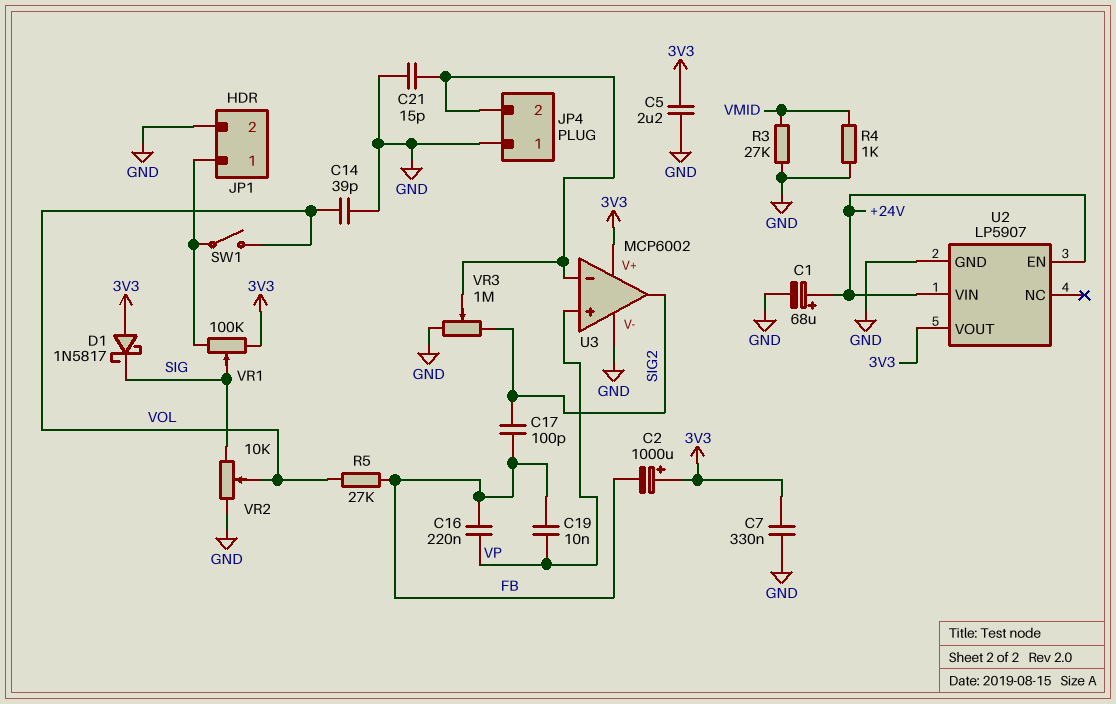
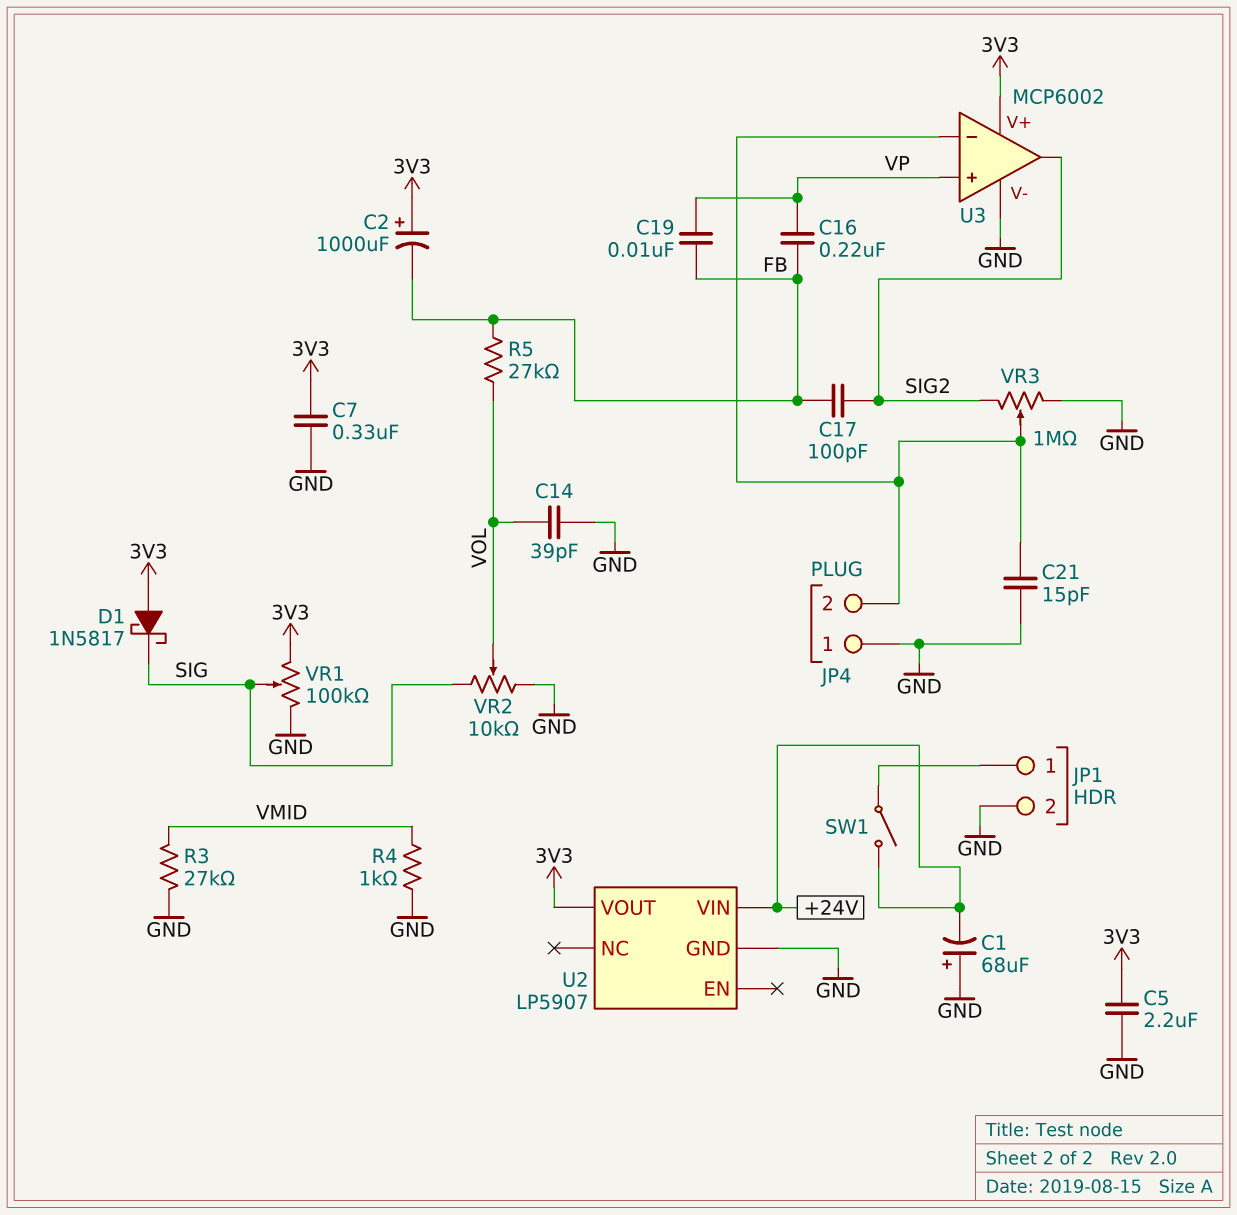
C1: 68uF (plus +24V, minus GND) -> 68uF (plus GND, minus +24V)
SW1: switch (JP1/1, VOL) -> switch (+24V, JP1/1)
U2 pin EN: +24V -> none
VR1: 100k (3V3, JP1/1, wiper SIG) -> 100k (3V3, GND, wiper SIG)

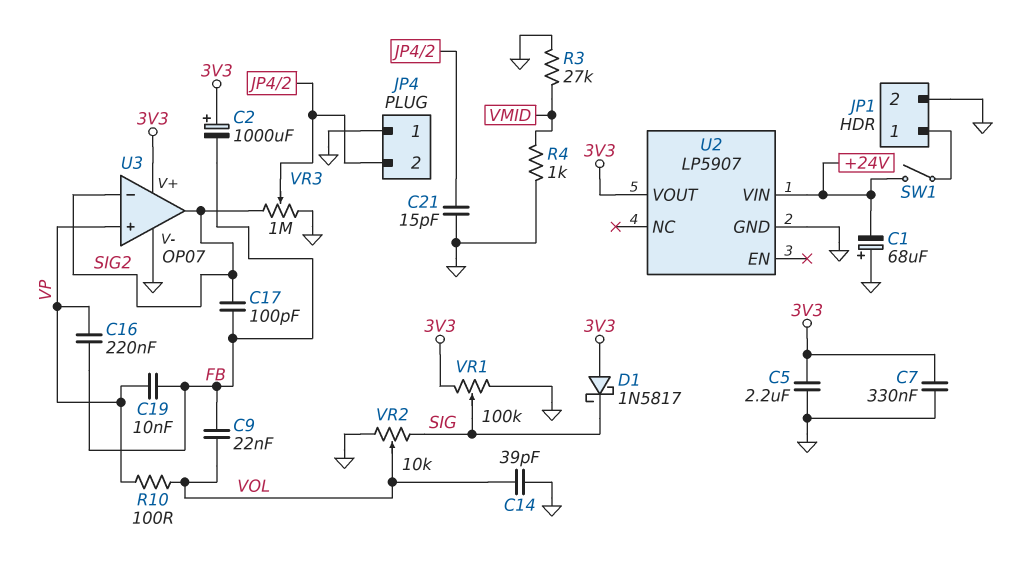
C9: none -> 22nF (FB, VOL)
R5: 27k (FB, VOL) -> none
R10: none -> 100 (VOL, VP)
U3: MCP6002 -> OP07
U3 pin in-: JP4/2 -> SIG2

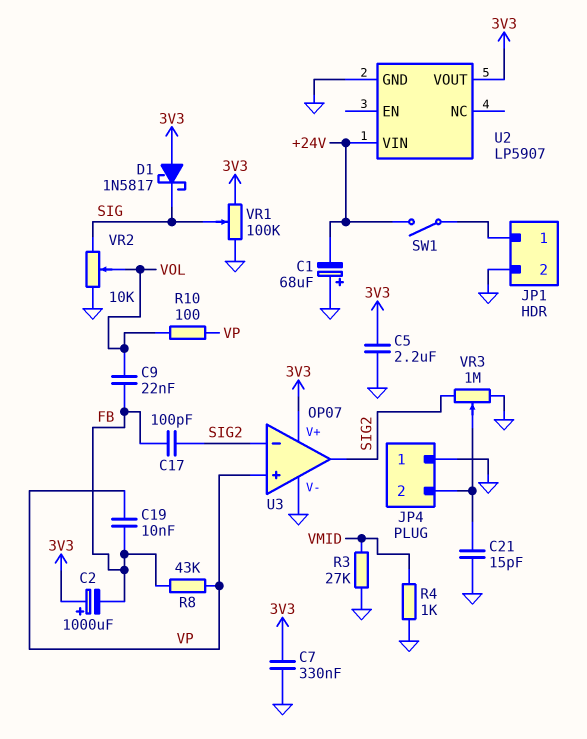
C14: 39pF (GND, VOL) -> none
C16: 220nF (FB, VP) -> none
R8: none -> 43k (FB, VP)

